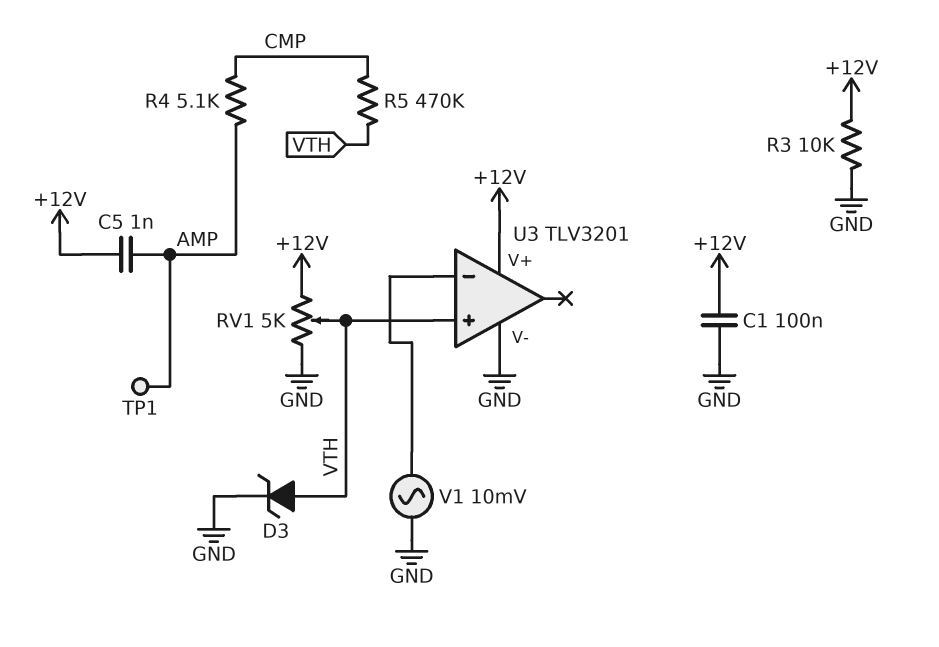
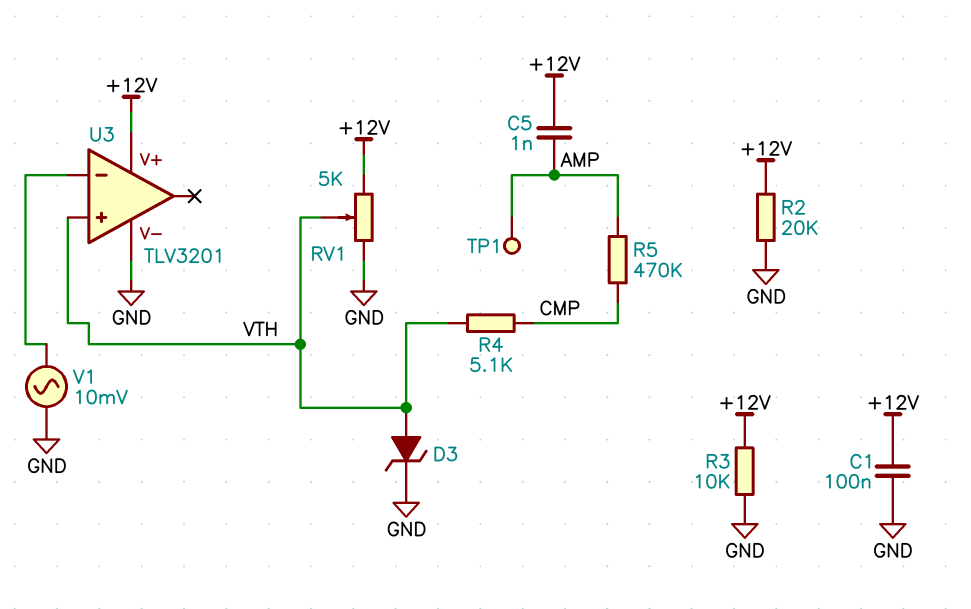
R2: none -> 20k (+12V, GND)
R4: 5.1k (AMP, CMP) -> 5.1k (CMP, VTH)
R5: 470k (CMP, VTH) -> 470k (AMP, CMP)

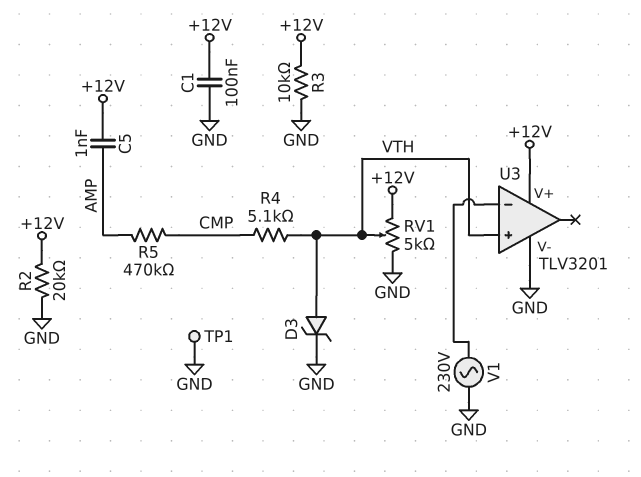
TP1: test point (AMP) -> test point (GND)
V1: AC 10mV (GND, U3/in-) -> AC 230V (GND, U3/in-)

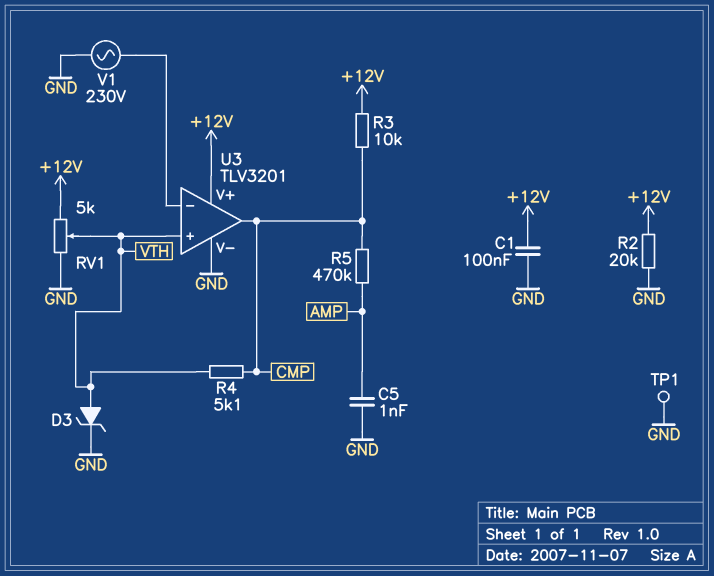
C5: 1nF (+12V, AMP) -> 1nF (AMP, GND)
R3: 10k (+12V, GND) -> 10k (+12V, CMP)
U3 pin out: none -> CMP

